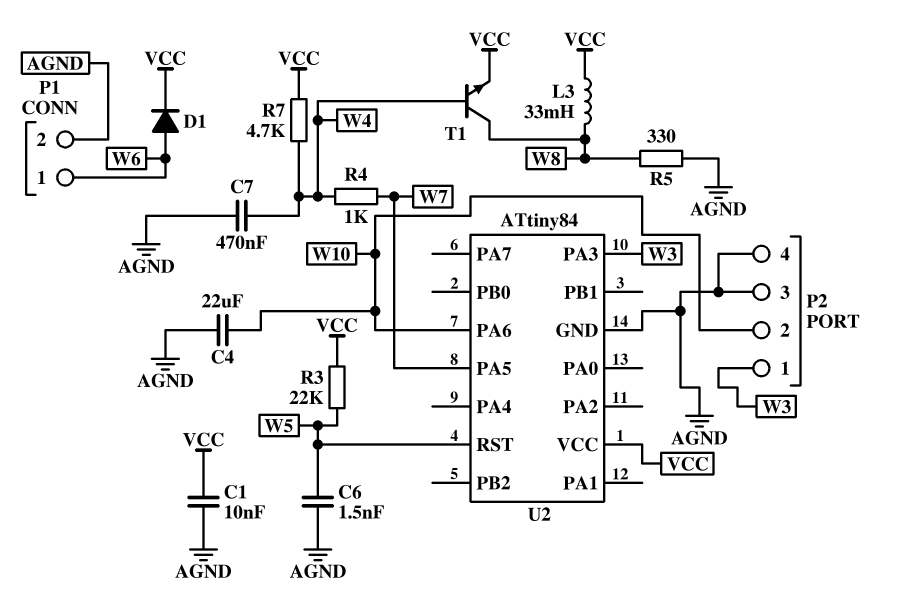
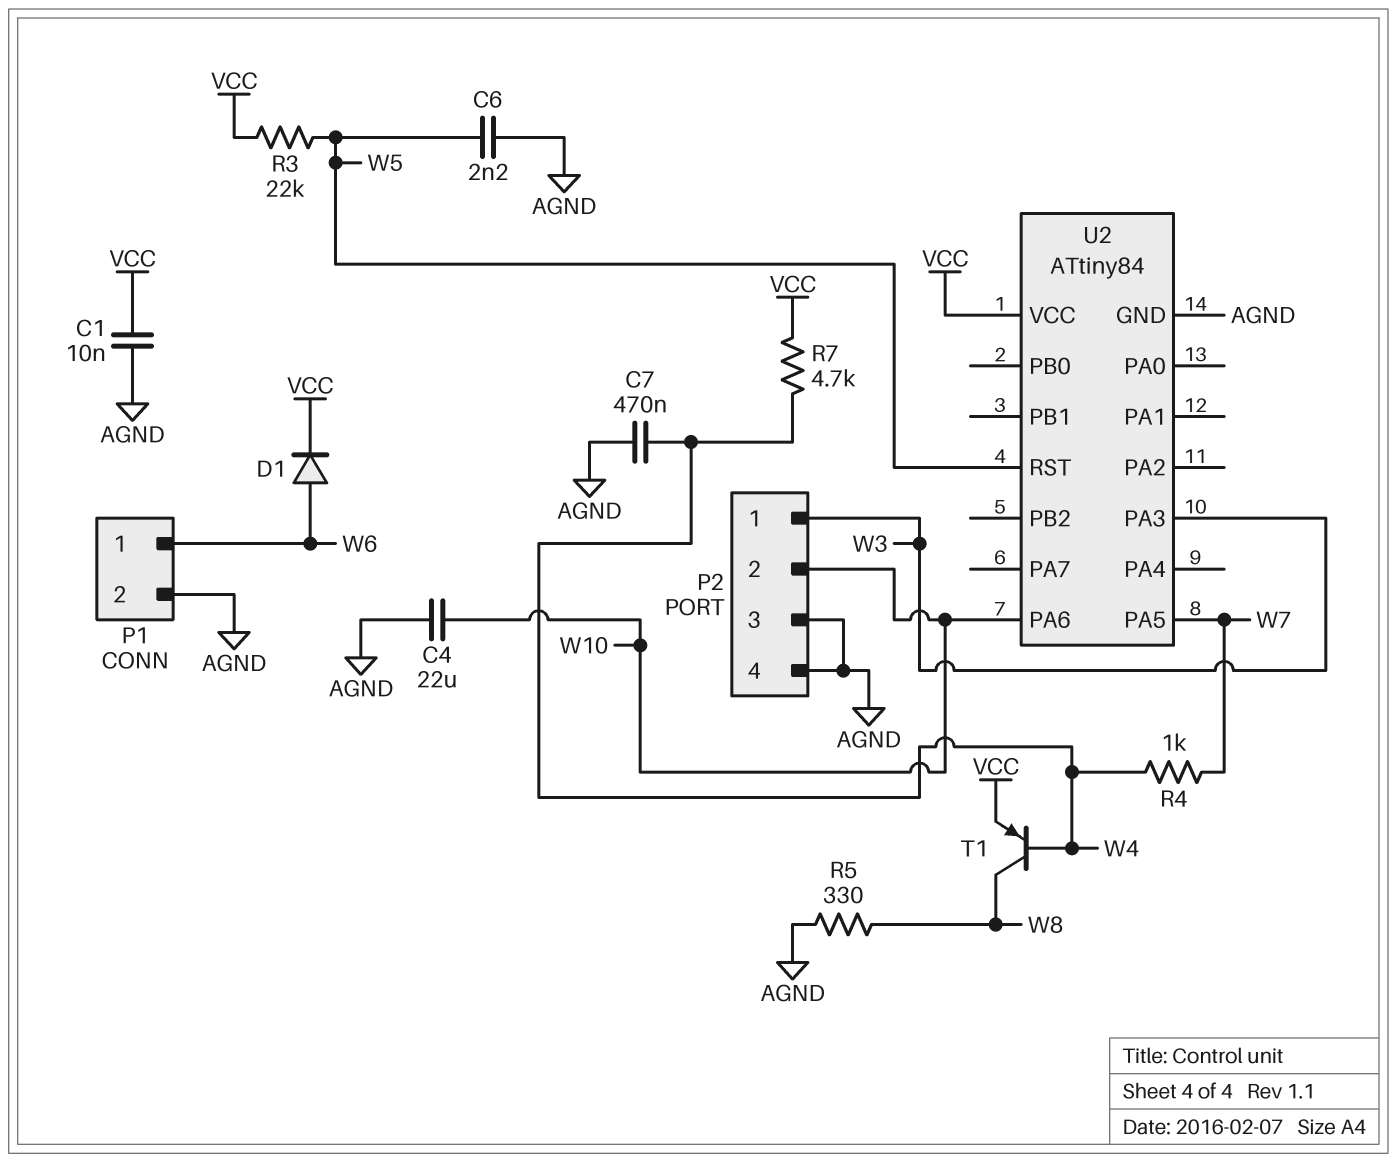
C6: 1.5nF (AGND, W5) -> 2.2nF (AGND, W5)
L3: 33mH (VCC, W8) -> none
T1: NPN (B W4, C W8, E VCC) -> PNP (B W4, C W8, E VCC)

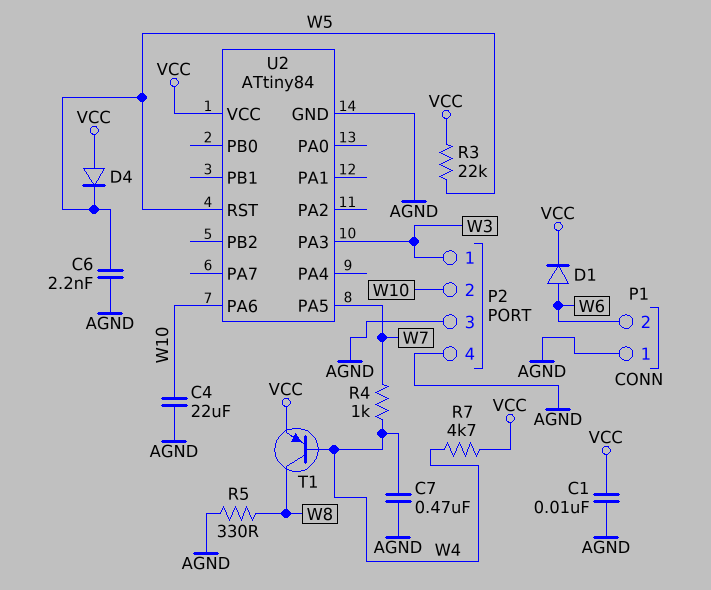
D4: none -> diode (A VCC, K W5)
P1 pin 1: W6 -> AGND
P1 pin 2: AGND -> W6

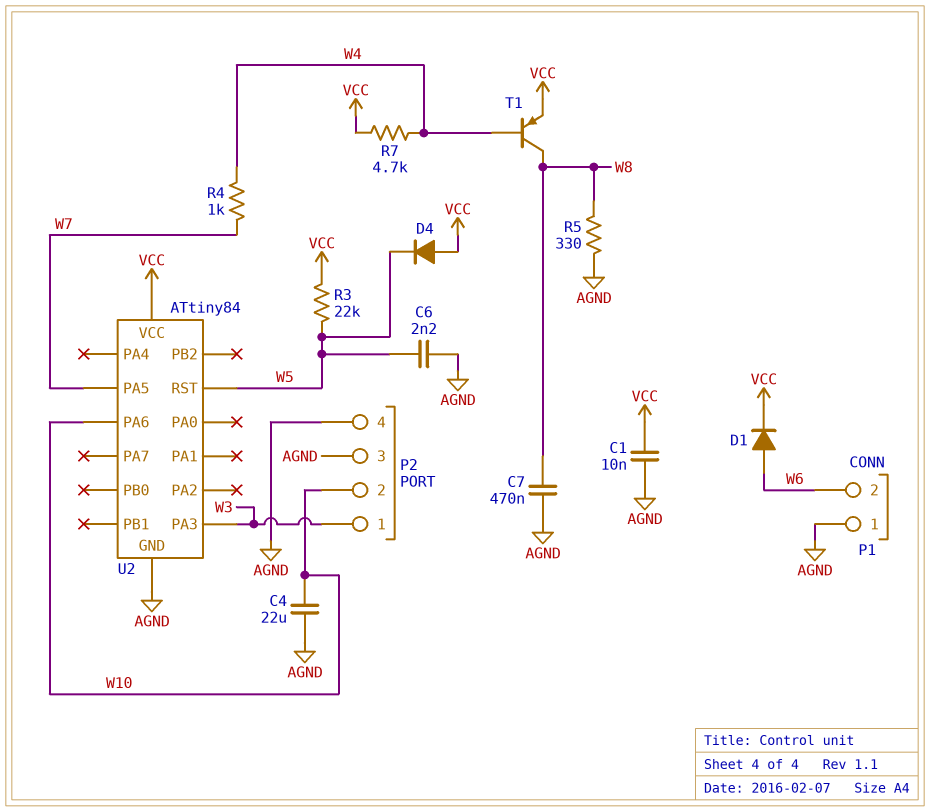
C7: 470nF (AGND, W4) -> 470nF (AGND, W8)

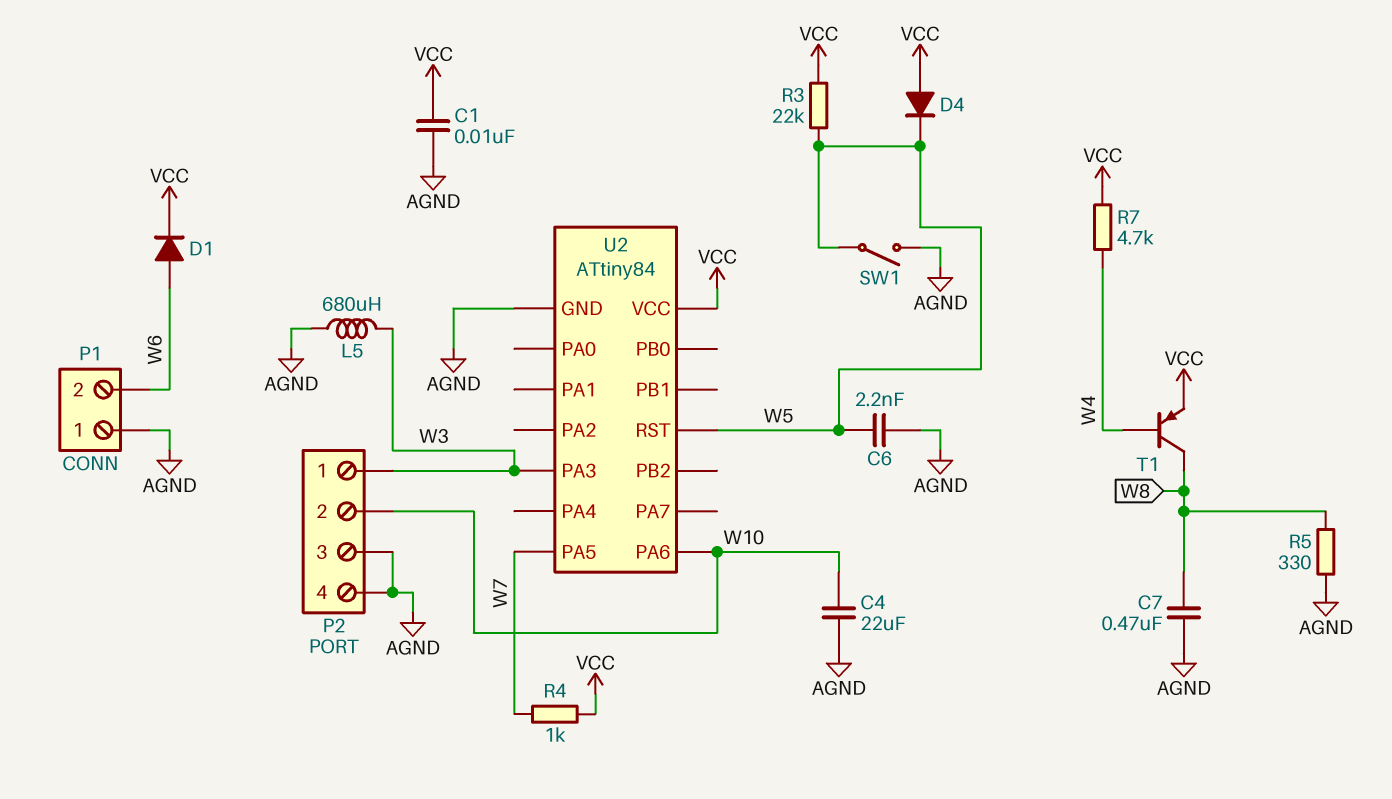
L5: none -> 680uH (AGND, W3)
R4: 1k (W4, W7) -> 1k (VCC, W7)
SW1: none -> switch (AGND, W5)

